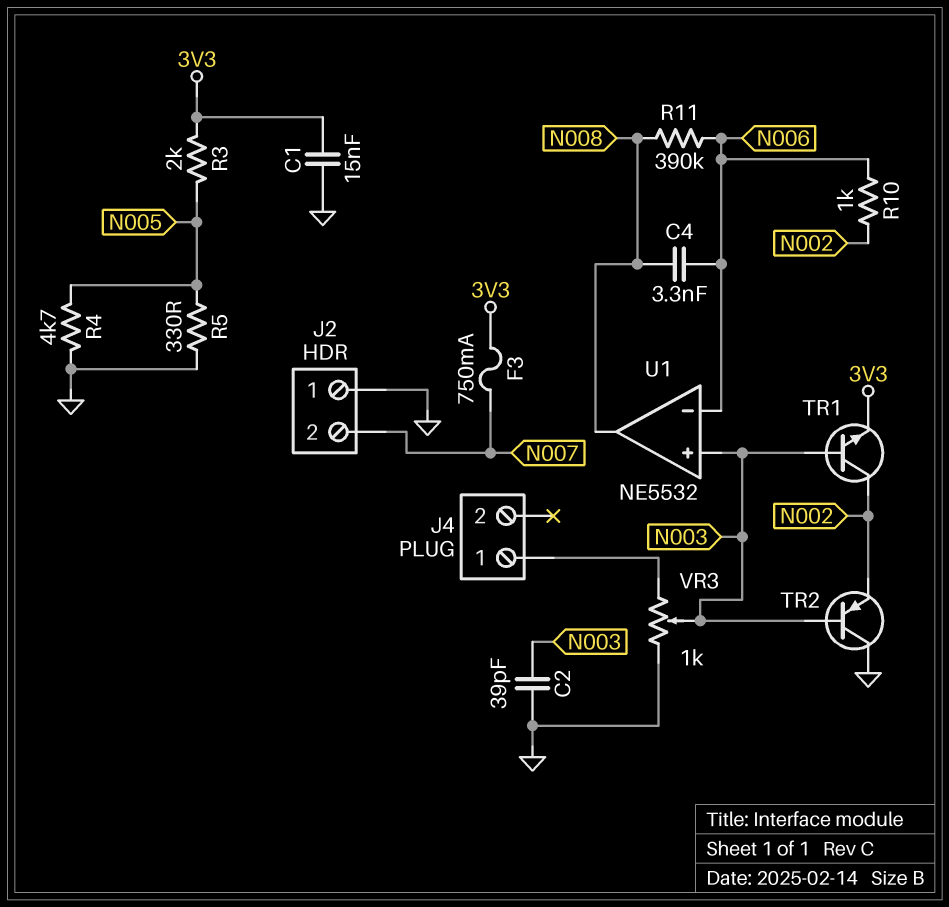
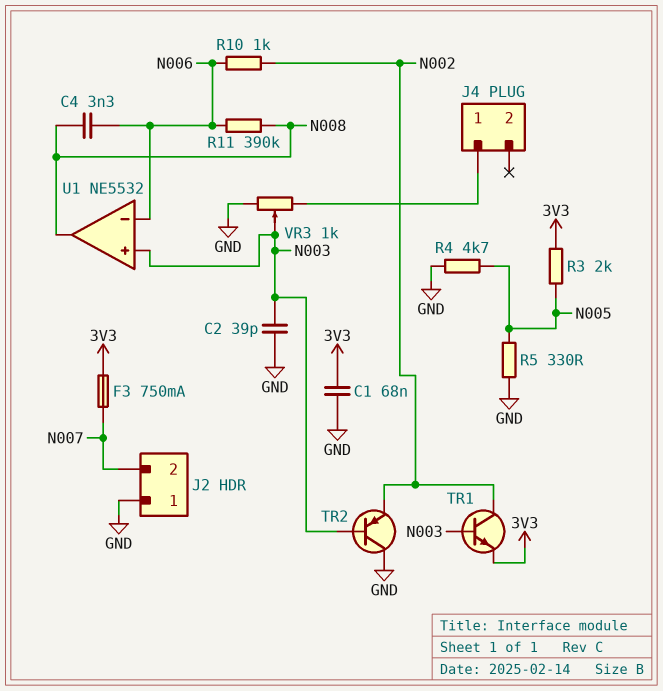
C1: 15nF (3V3, GND) -> 68nF (3V3, GND)

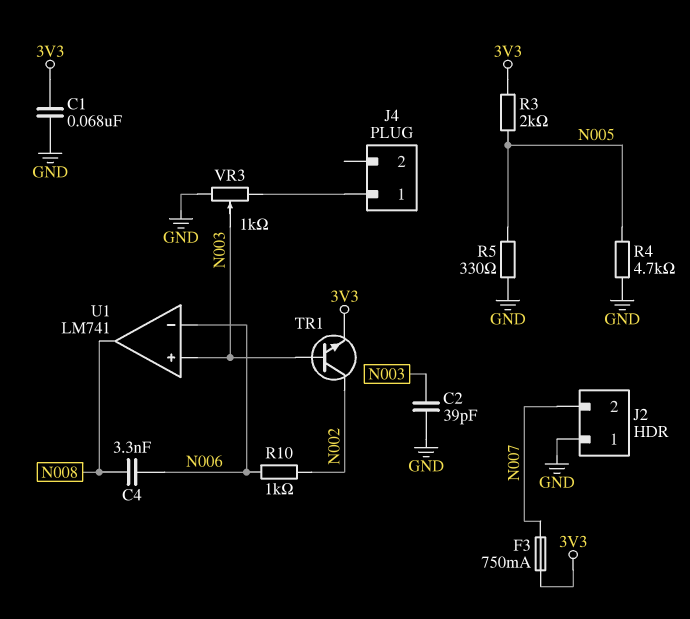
R11: 390k (N006, N008) -> none
TR2: PNP (B N003, C GND, E N002) -> none
U1: NE5532 -> LM741

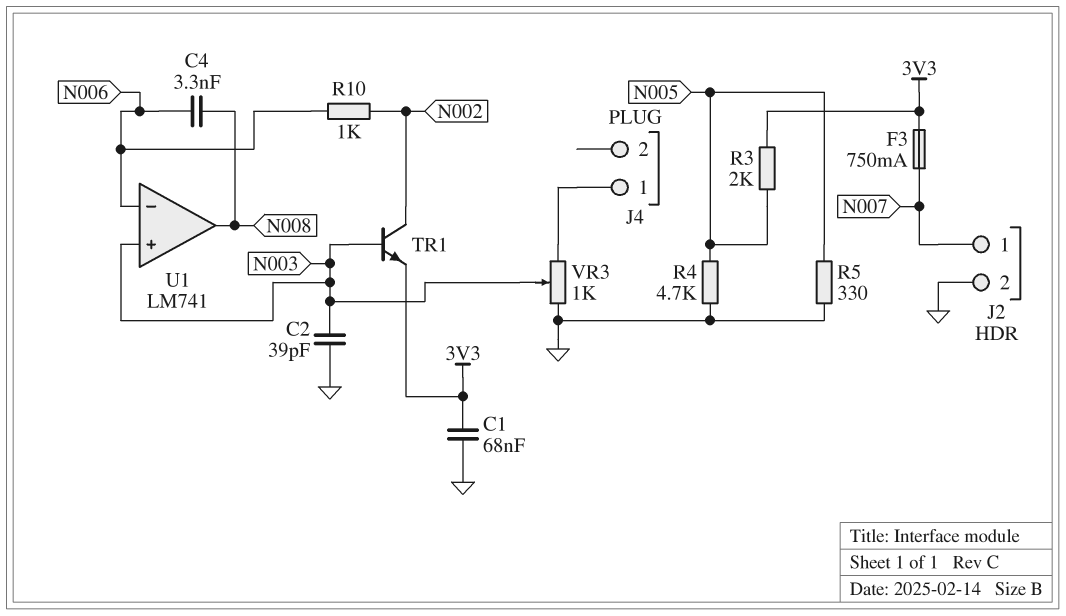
J2 pin 1: GND -> N007
J2 pin 2: N007 -> GND

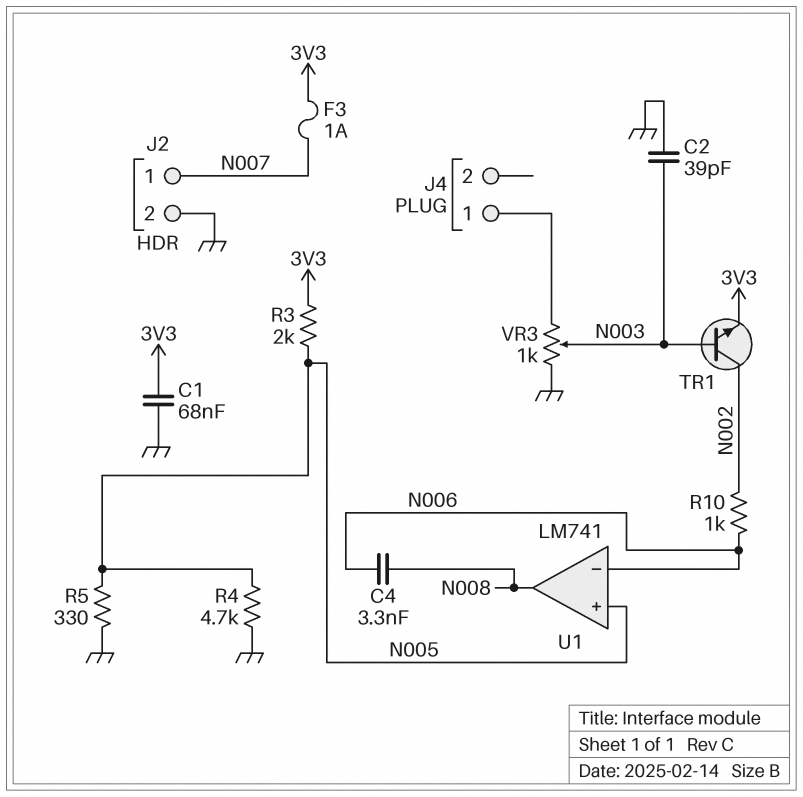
F3: 750mA (3V3, N007) -> 1A (3V3, N007)
U1 pin in+: N003 -> N005

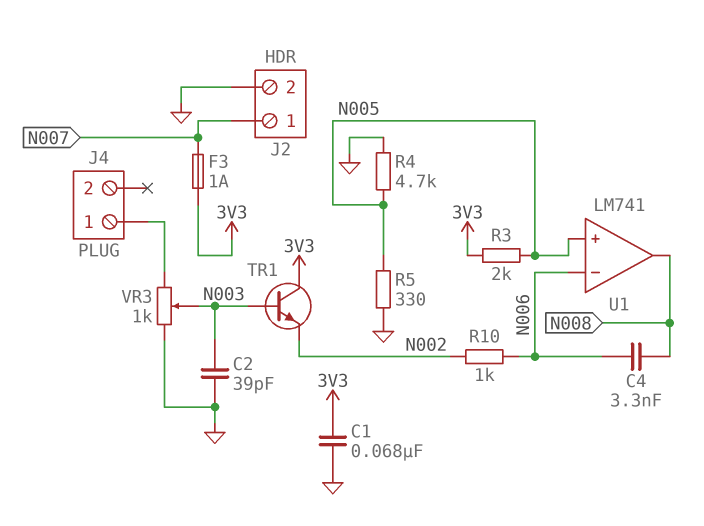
TR1: NPN (B N003, C N002, E 3V3) -> NPN (B N003, C 3V3, E N002)

